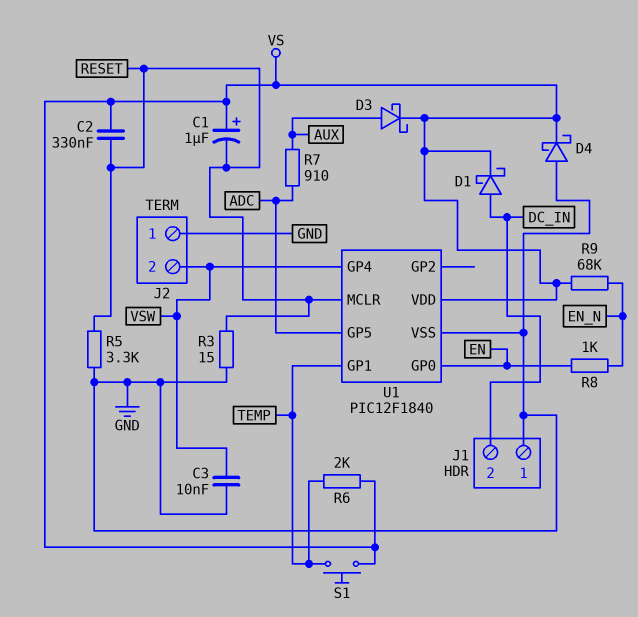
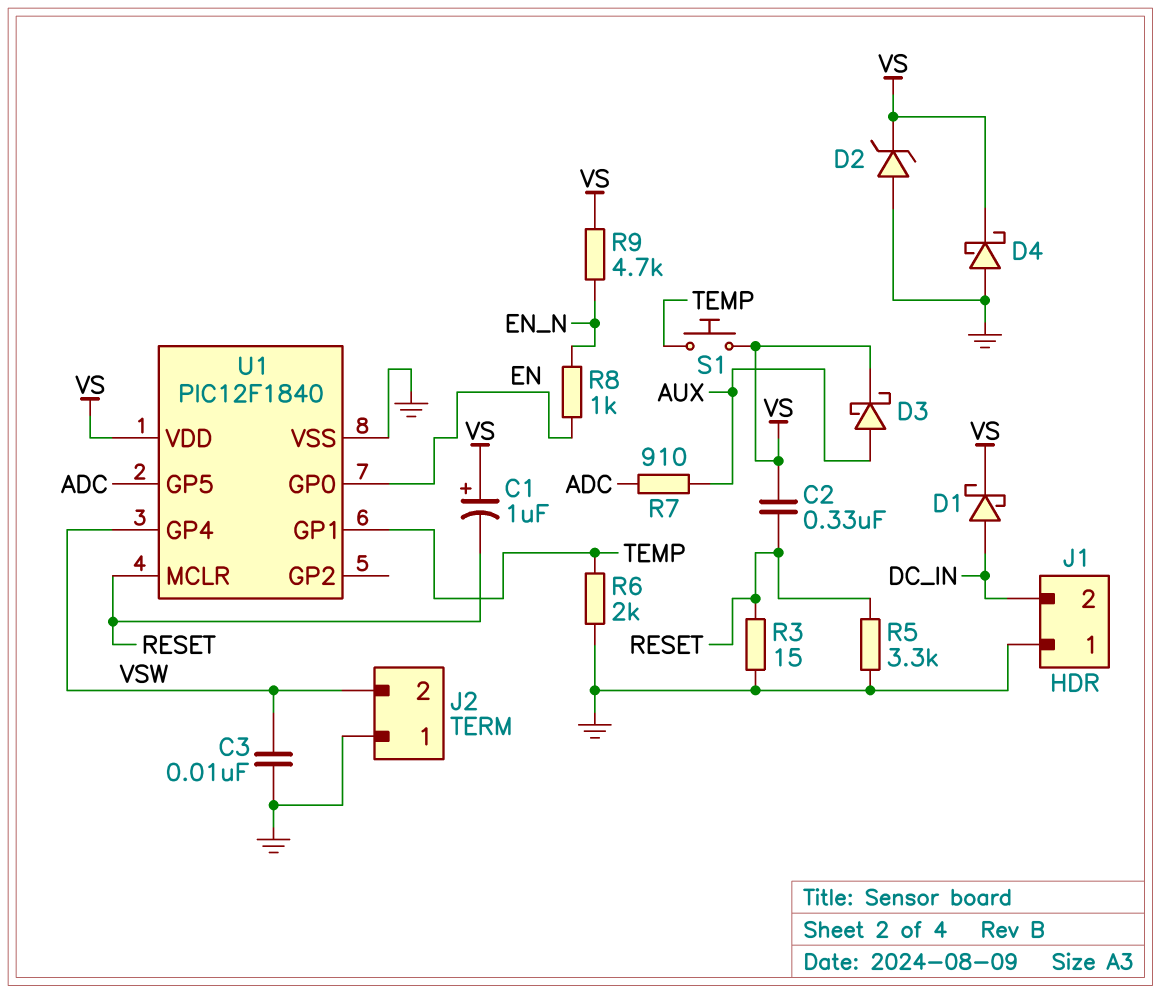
D2: none -> zener (A GND, K VS)
R6: 2k (TEMP, VS) -> 2k (GND, TEMP)
R9: 68k (EN_N, VS) -> 4.7k (EN_N, VS)

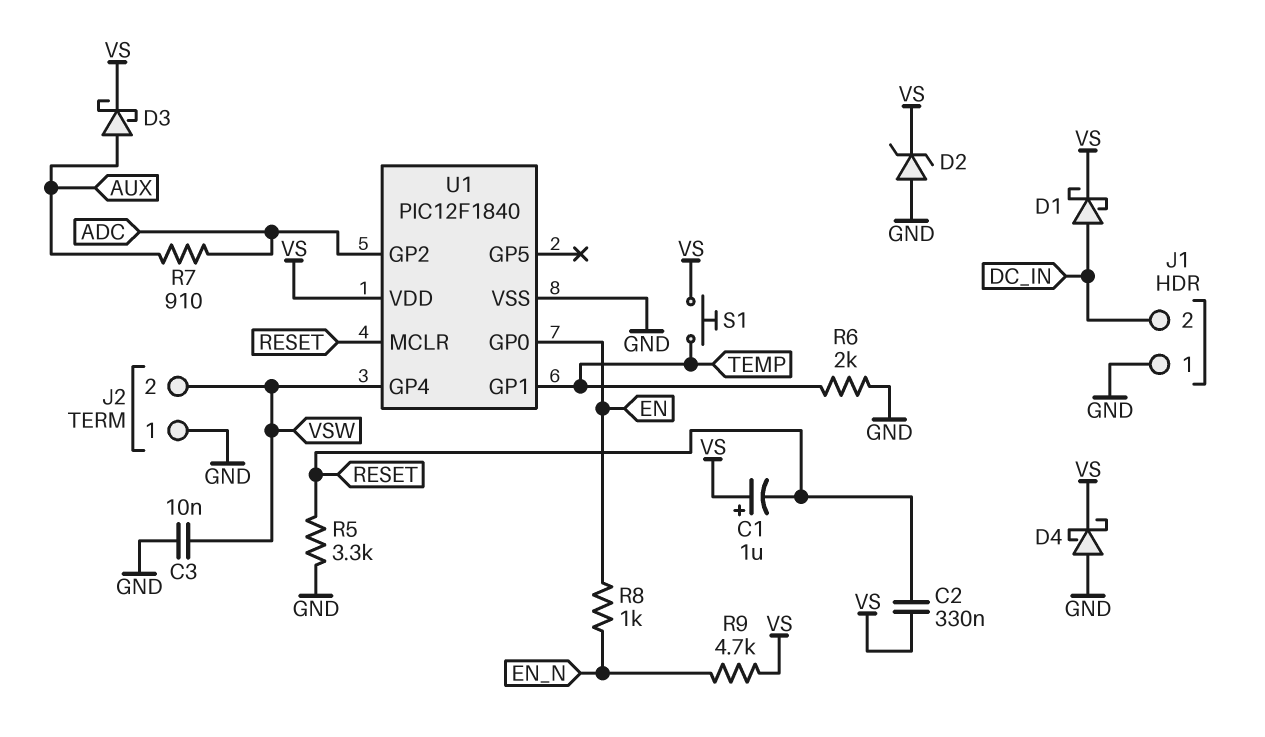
R3: 15 (GND, RESET) -> none
U1 pin GP2: none -> ADC
U1 pin GP5: ADC -> none

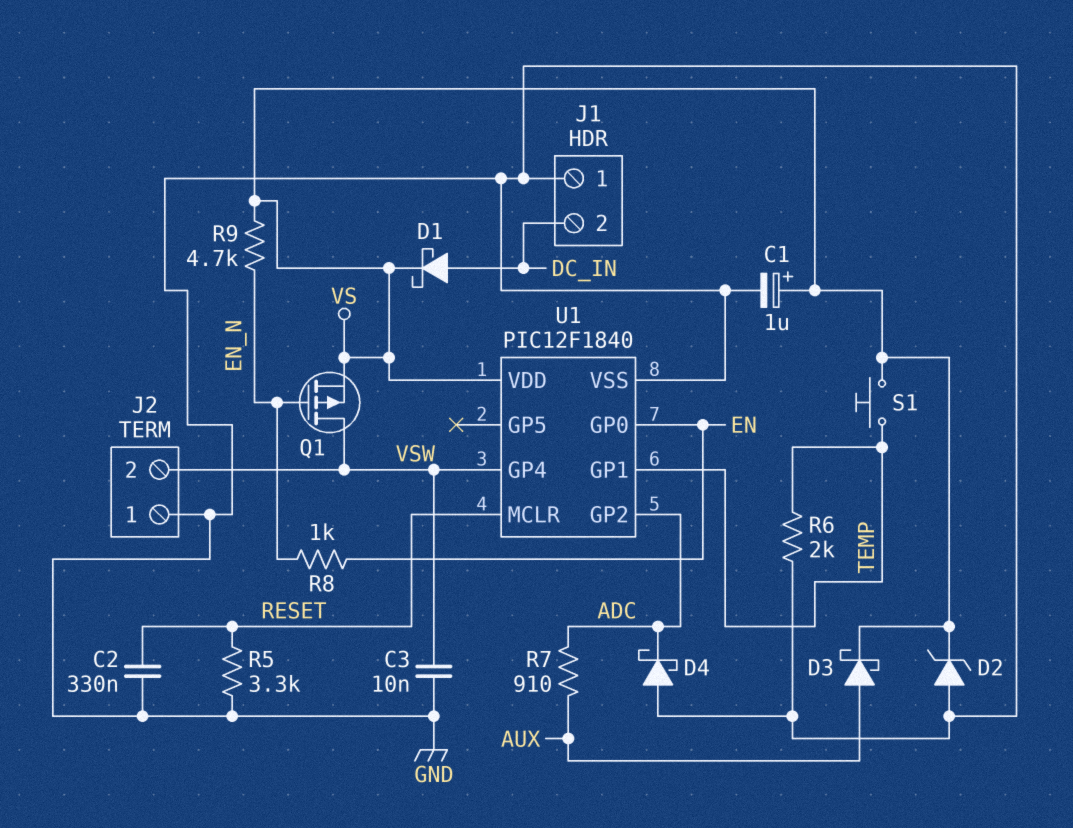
C1: 1uF (plus VS, minus RESET) -> 1uF (plus VS, minus GND)
C2: 330nF (RESET, VS) -> 330nF (GND, RESET)
D4: schottky (A GND, K VS) -> schottky (A GND, K ADC)
Q1: none -> PMOS (G EN_N, D VSW, S VS)

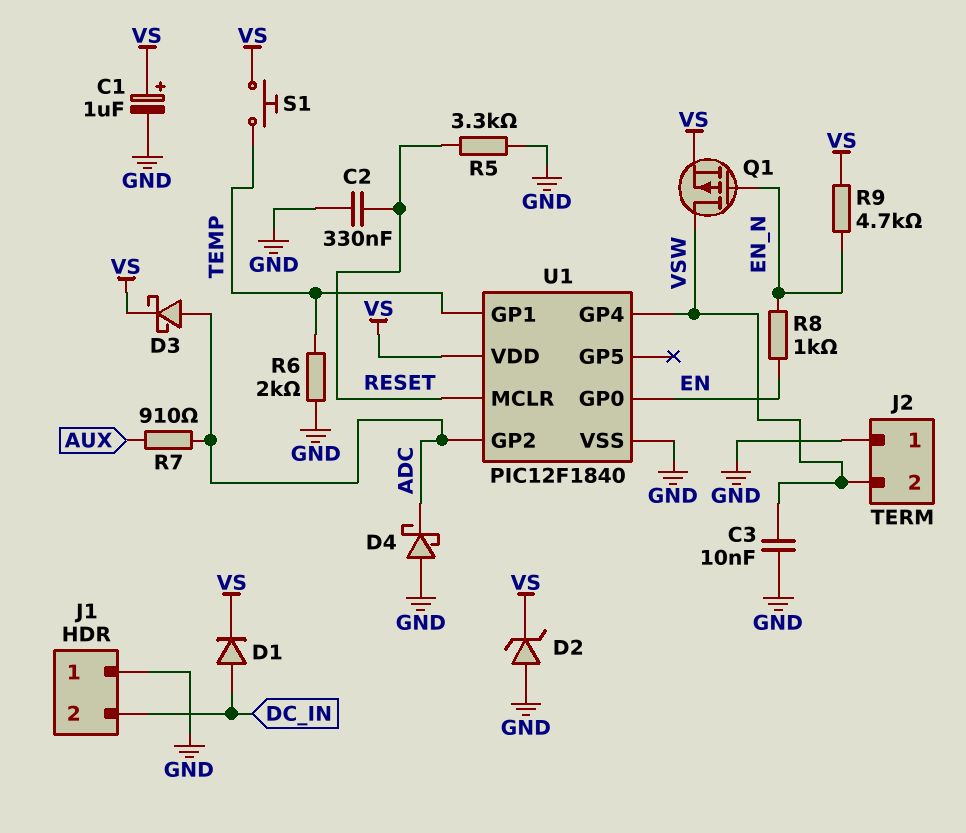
D1: schottky (A DC_IN, K VS) -> diode (A DC_IN, K VS)
D3: schottky (A AUX, K VS) -> schottky (A ADC, K VS)

